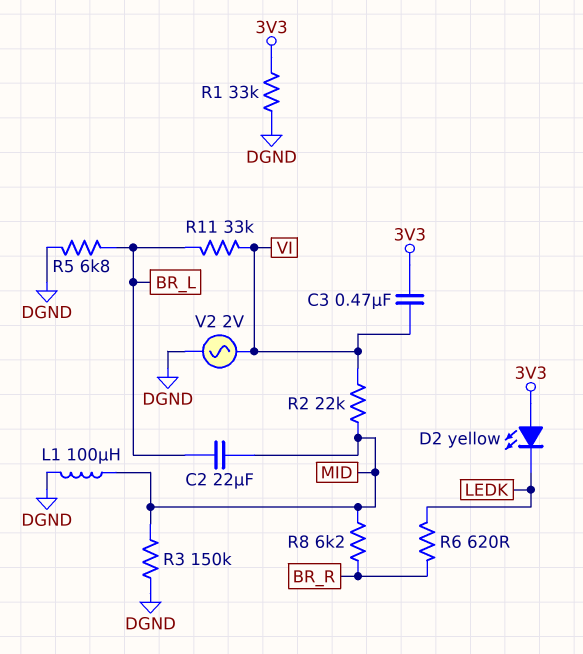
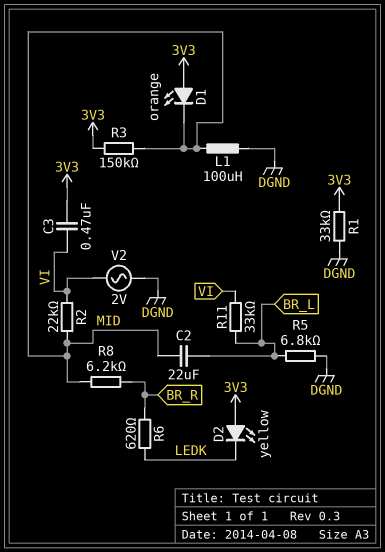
D1: none -> LED orange (A 3V3, K MID)
R3: 150k (DGND, MID) -> 150k (3V3, MID)

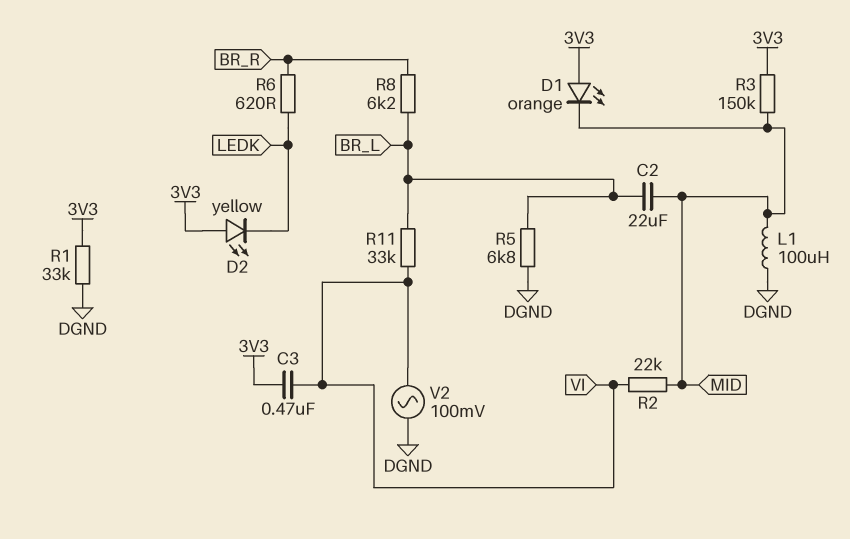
R8: 6.2k (BR_R, MID) -> 6.2k (BR_L, BR_R)
V2: AC 2V (DGND, VI) -> AC 100mV (DGND, VI)

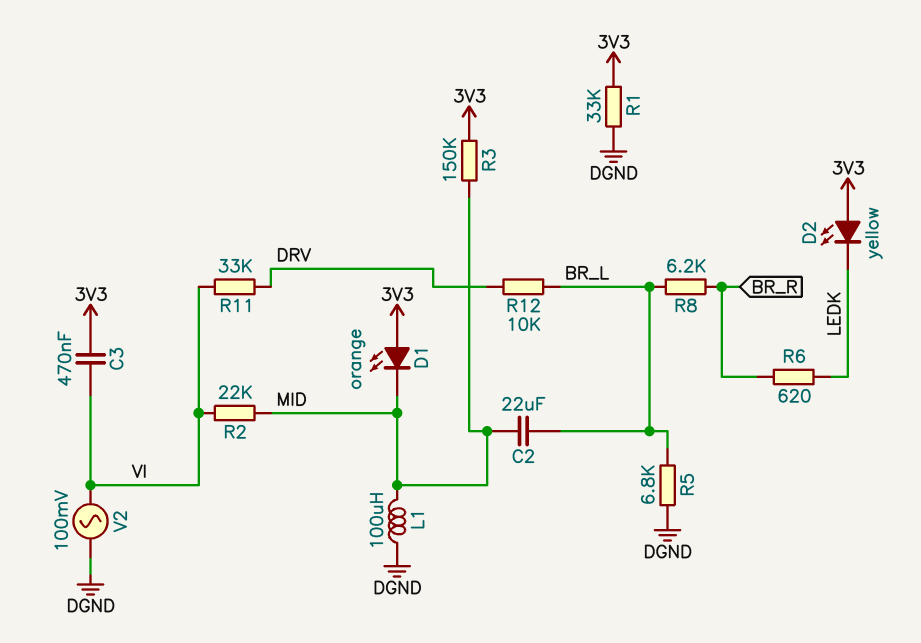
R11: 33k (BR_L, VI) -> 33k (DRV, VI)
R12: none -> 10k (BR_L, DRV)

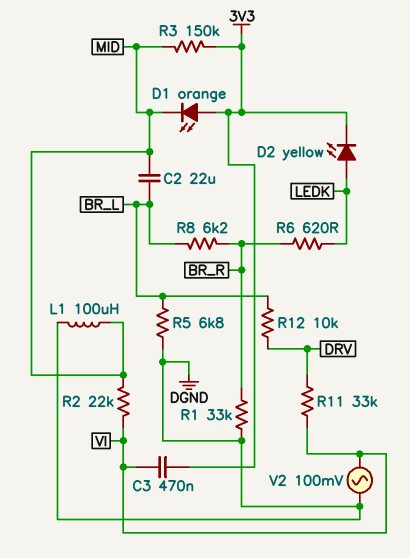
D2: LED yellow (A 3V3, K LEDK) -> LED yellow (A LEDK, K 3V3)
R1: 33k (3V3, DGND) -> 33k (BR_R, DGND)

